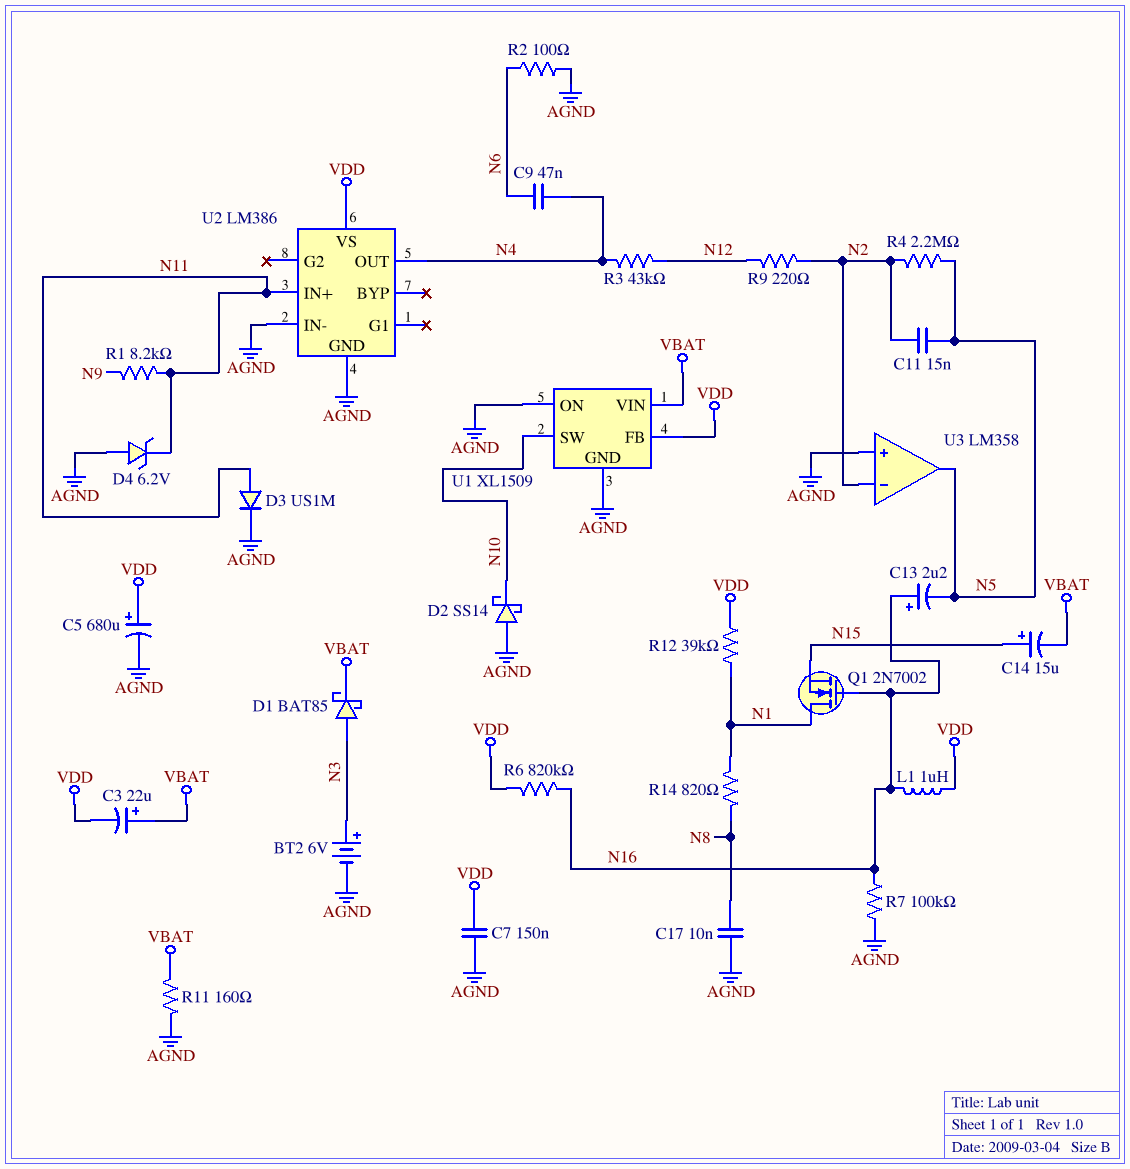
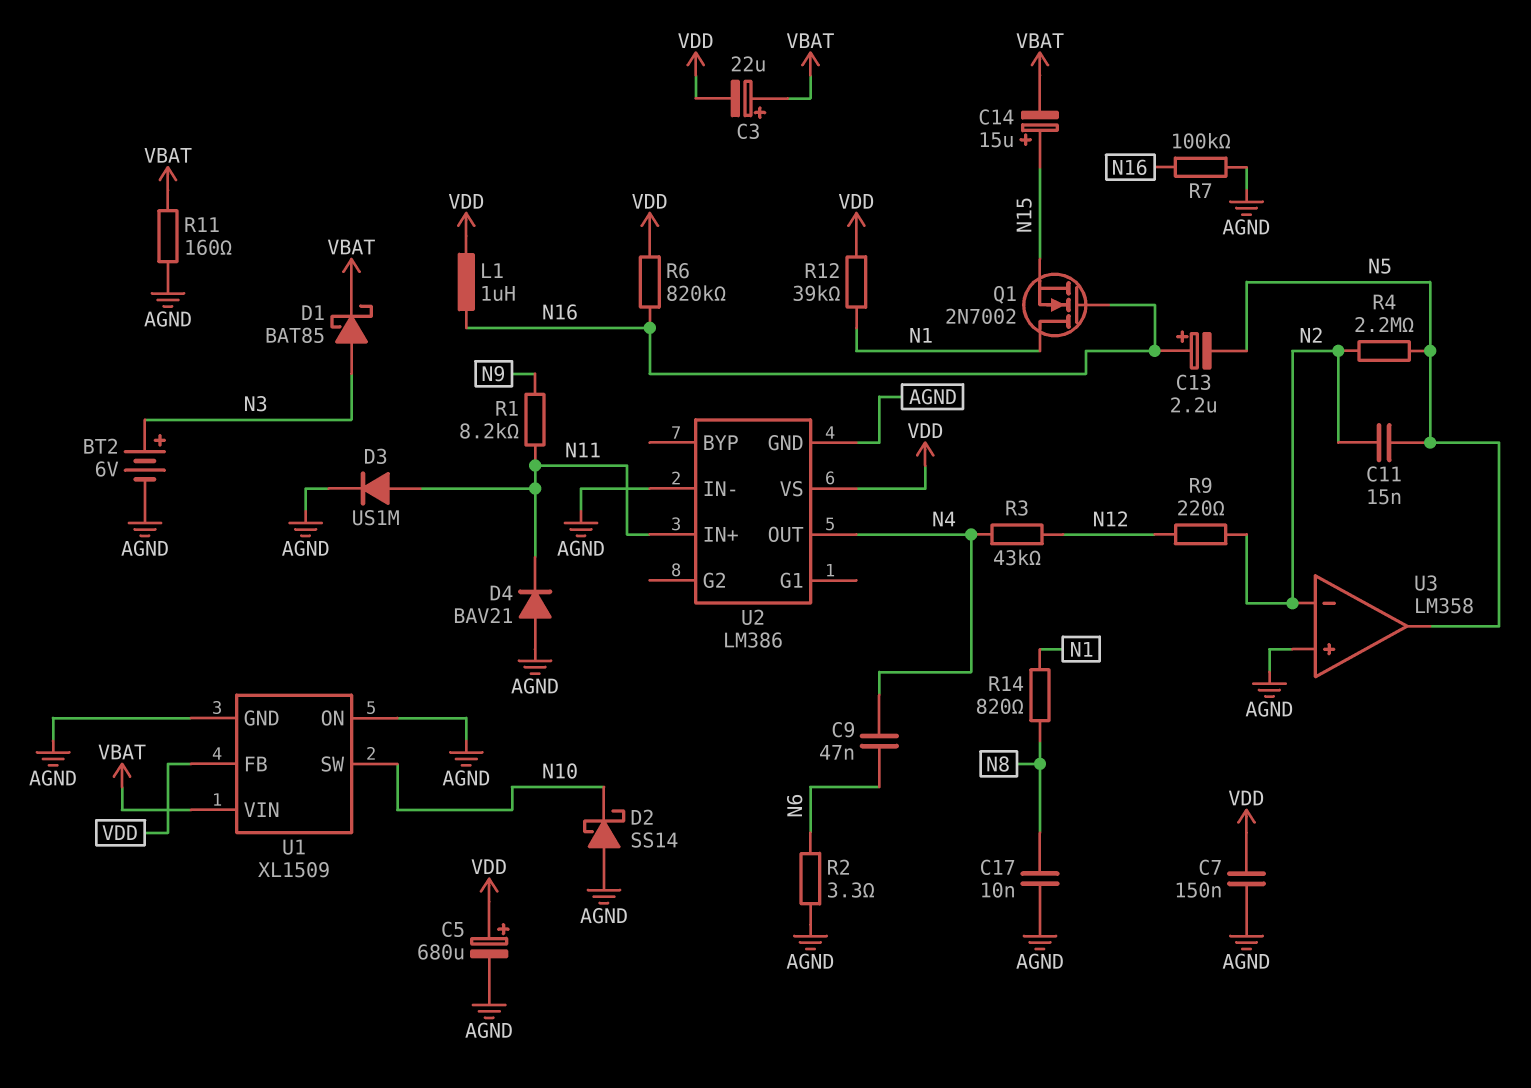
D4: zener 6.2V (A AGND, K N11) -> diode BAV21 (A AGND, K N11)
R2: 100 (AGND, N6) -> 3.3 (AGND, N6)

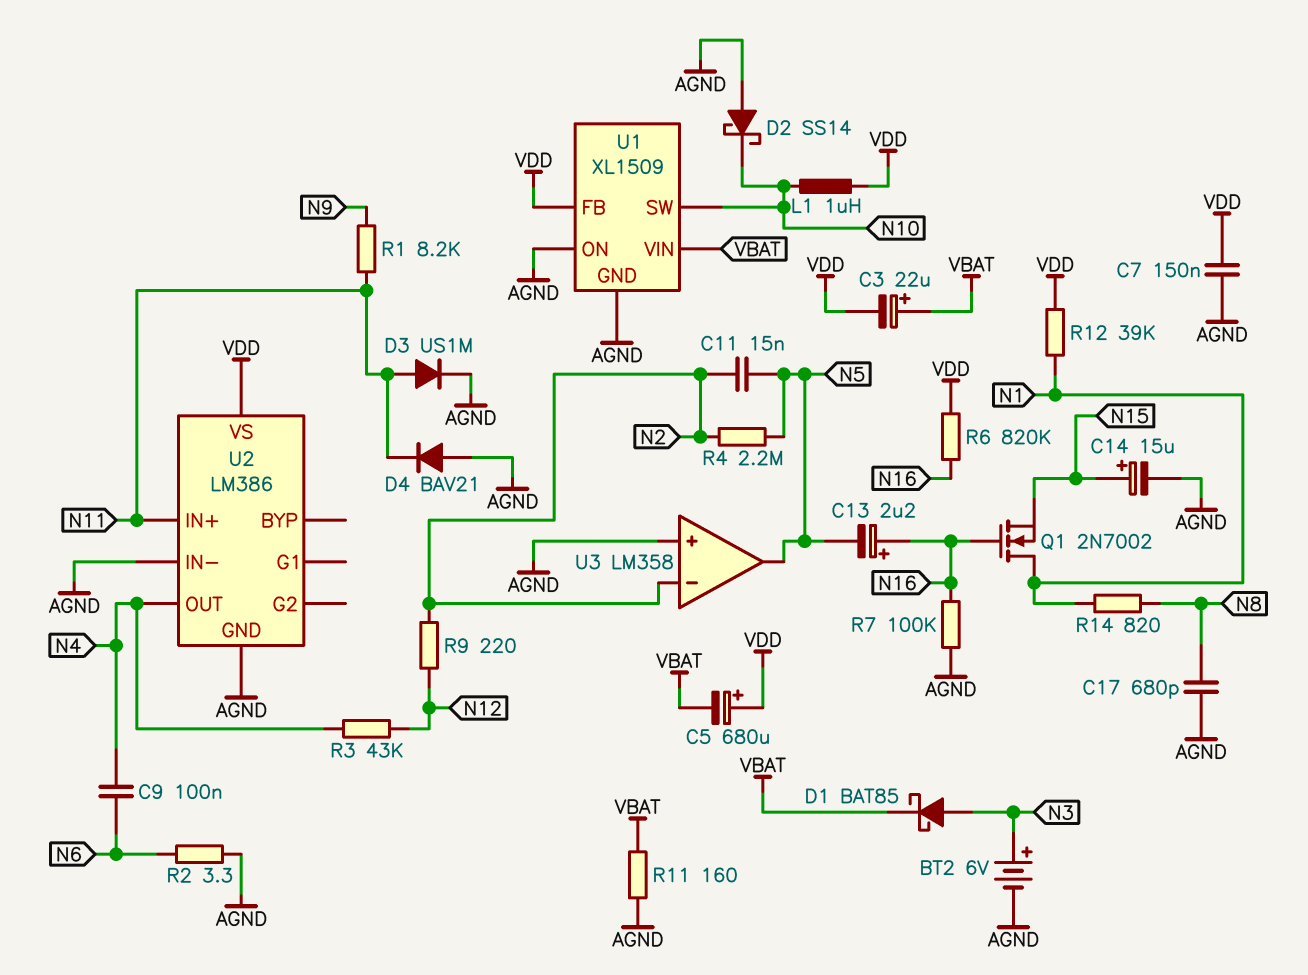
C5: 680uF (plus VDD, minus AGND) -> 680uF (plus VDD, minus VBAT)
C9: 47nF (N4, N6) -> 100nF (N4, N6)
C14: 15uF (plus N15, minus VBAT) -> 15uF (plus N15, minus AGND)
C17: 10nF (AGND, N8) -> 680pF (AGND, N8)
L1: 1uH (N16, VDD) -> 1uH (N10, VDD)

